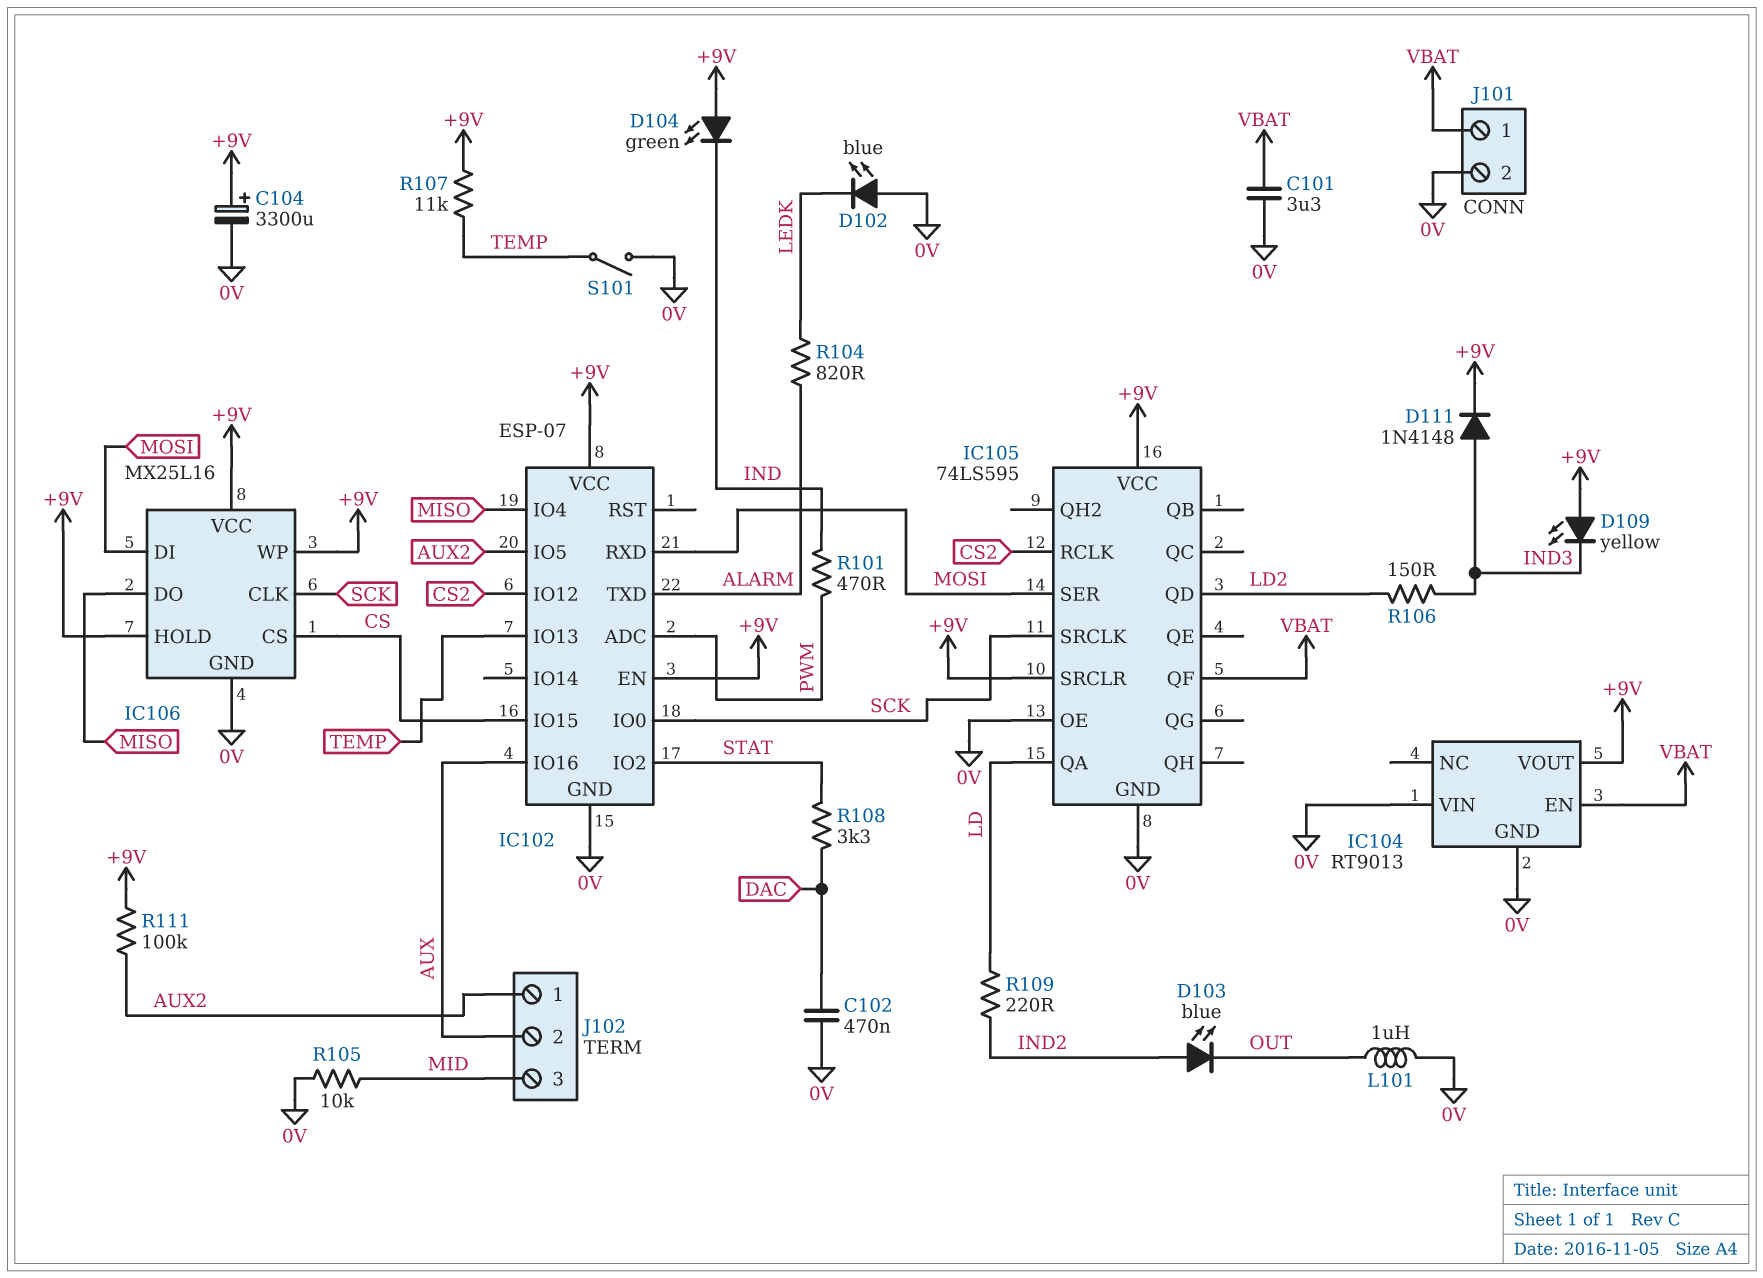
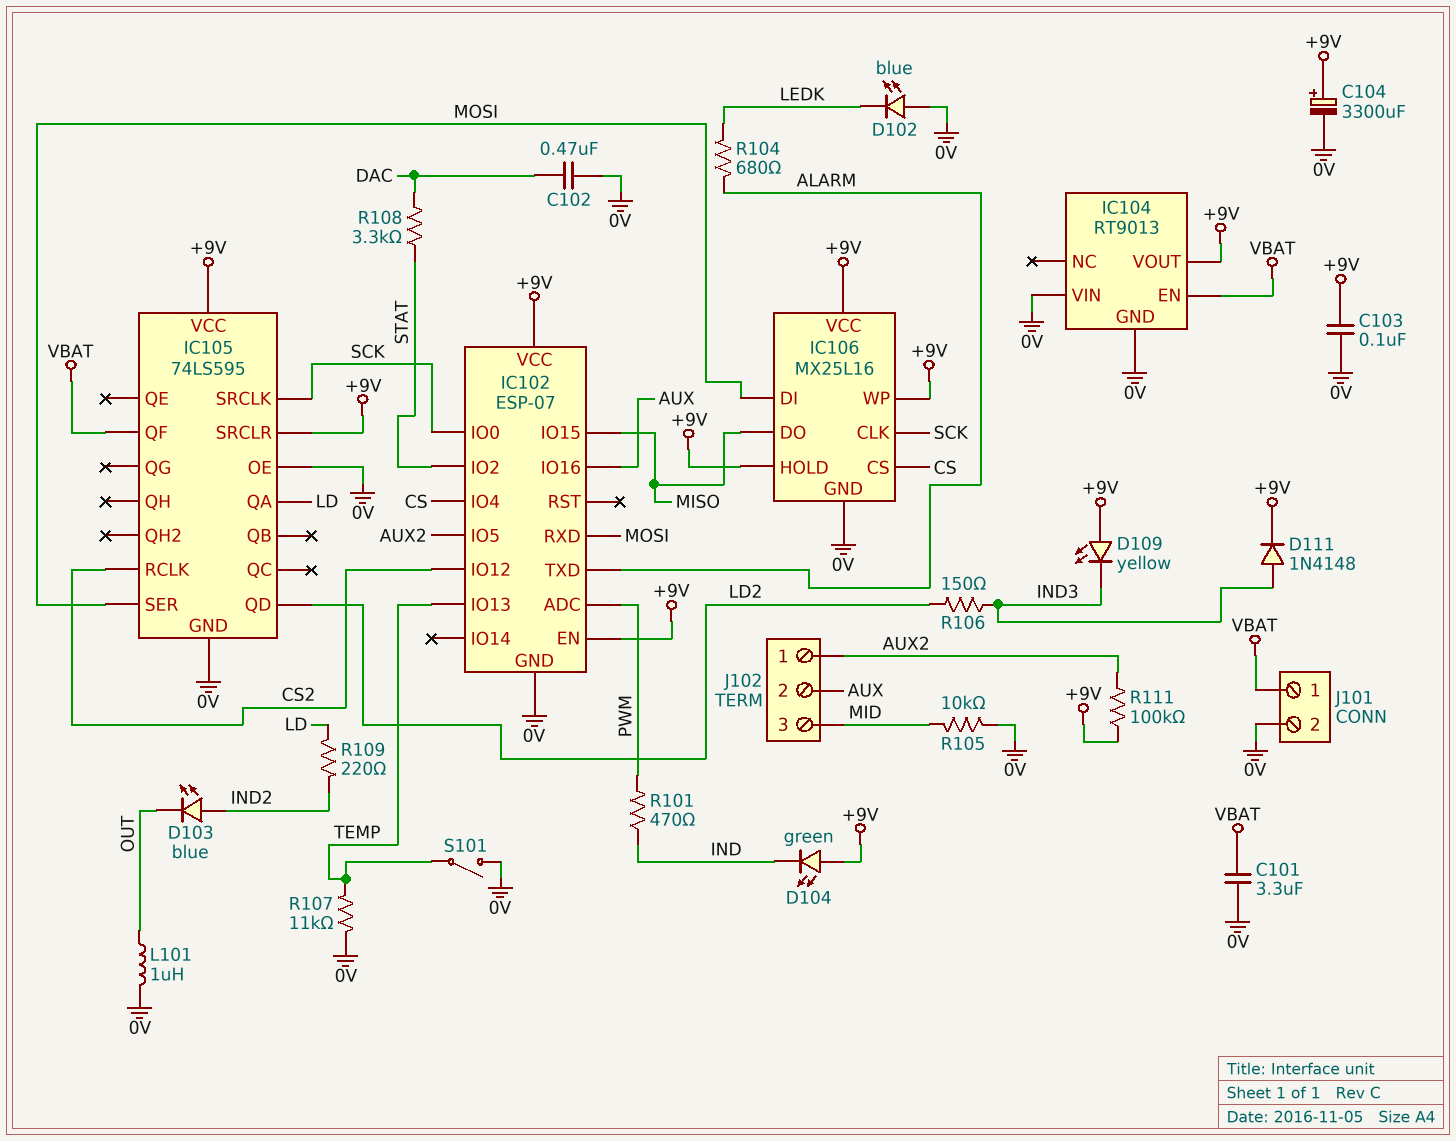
C103: none -> 100nF (+9V, 0V)
IC102 pin IO4: MISO -> CS
IC102 pin IO15: CS -> MISO
R104: 820 (ALARM, LEDK) -> 680 (ALARM, LEDK)
R107: 11k (+9V, TEMP) -> 11k (0V, TEMP)

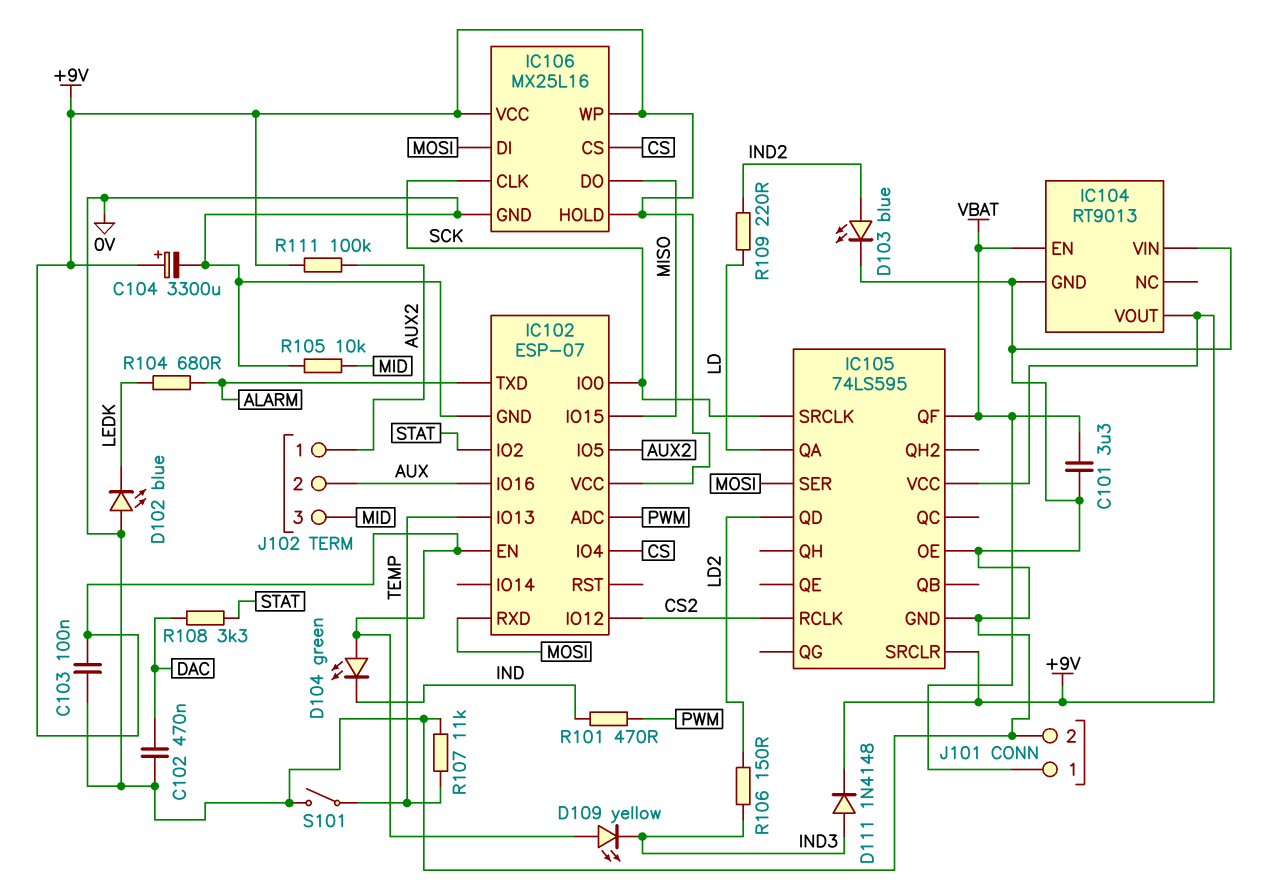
D103: LED blue (A IND2, K OUT) -> LED blue (A IND2, K 0V)
L101: 1uH (0V, OUT) -> none

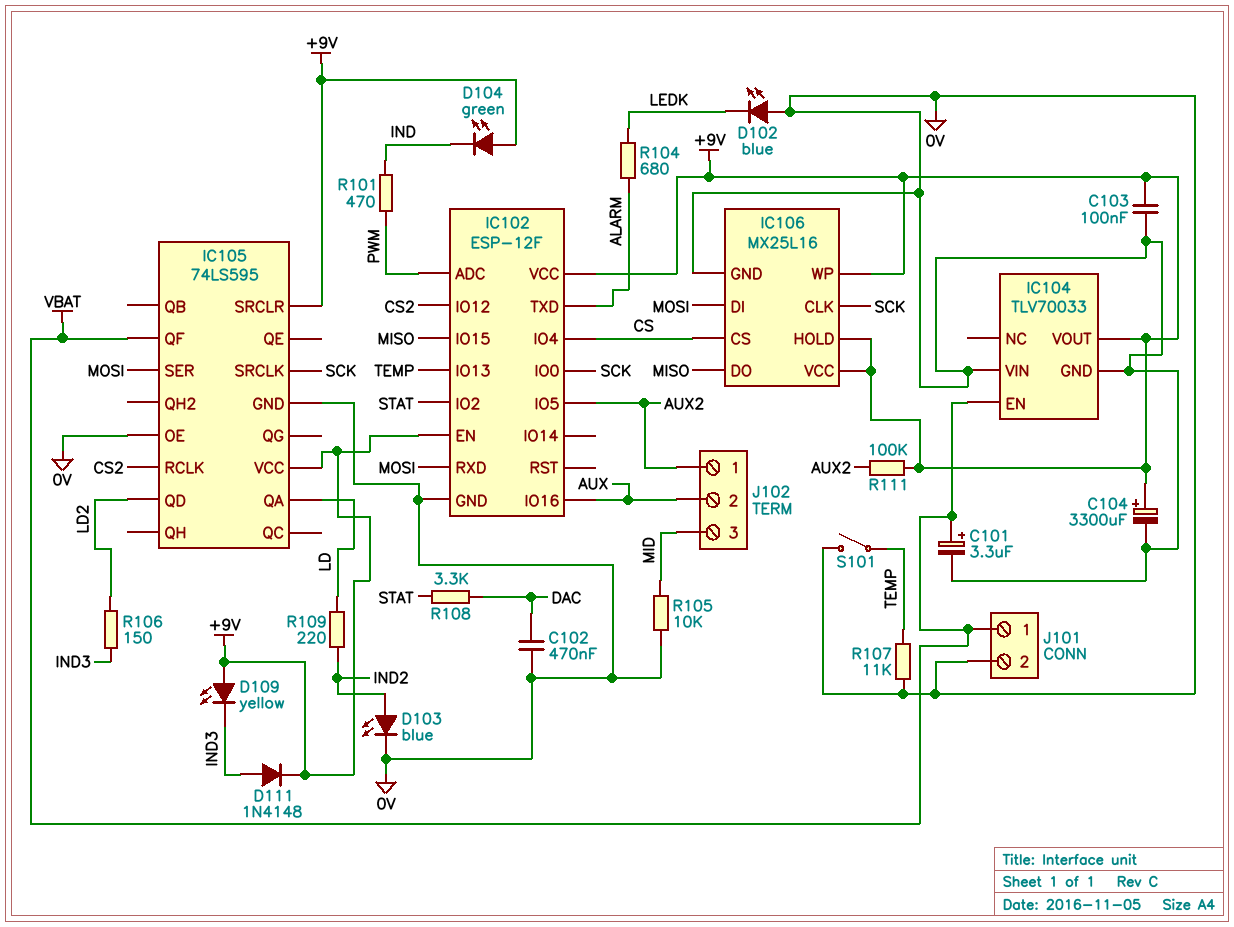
C101: 3.3uF (0V, VBAT) -> 3.3uF (plus VBAT, minus 0V)
IC102: ESP-07 -> ESP-12F
IC104: RT9013 -> TLV70033

